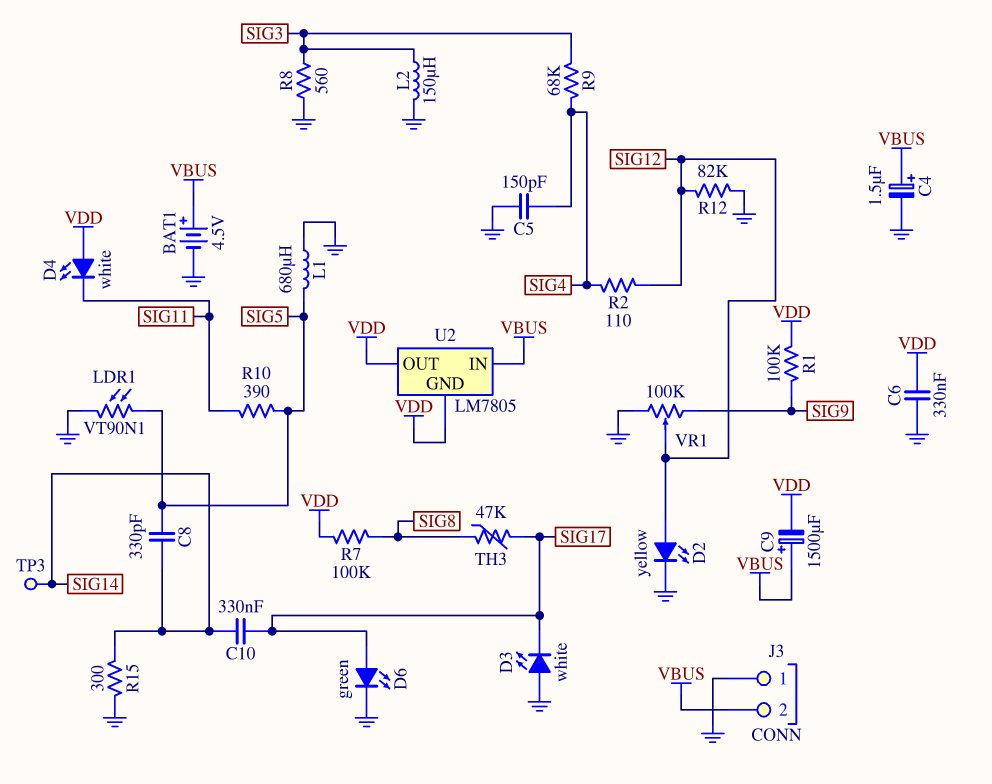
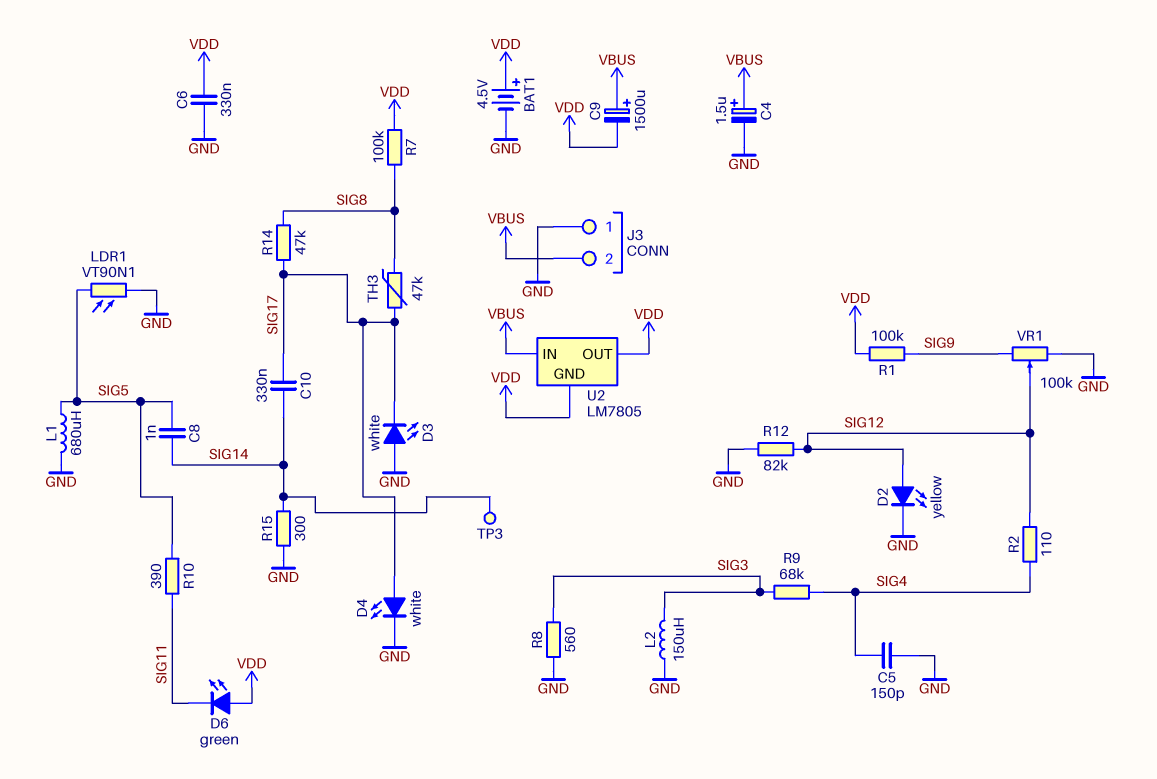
BAT1: 4.5V (plus VBUS, minus GND) -> 4.5V (plus VDD, minus GND)
C8: 330pF (SIG5, SIG14) -> 1nF (SIG5, SIG14)
D4: LED white (A VDD, K SIG11) -> LED white (A SIG17, K GND)
D6: LED green (A SIG17, K GND) -> LED green (A VDD, K SIG11)
R14: none -> 47k (SIG8, SIG17)

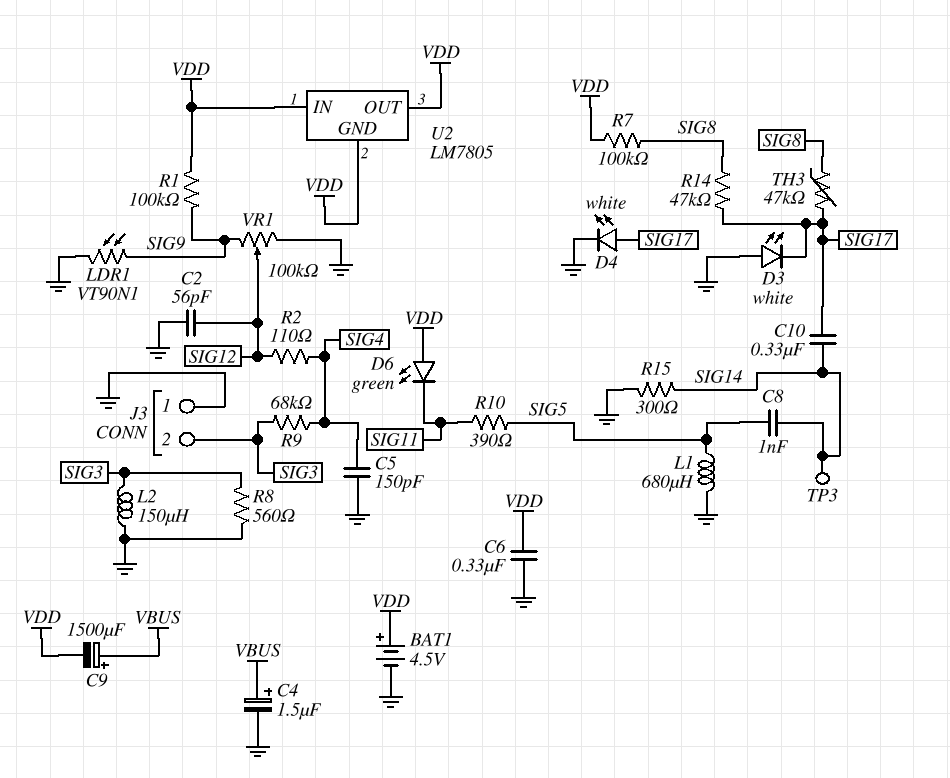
C2: none -> 56pF (GND, SIG12)
D2: LED yellow (A SIG12, K GND) -> none
J3 pin 2: VBUS -> SIG3
LDR1: VT90N1 (GND, SIG5) -> VT90N1 (GND, SIG9)
R12: 82k (GND, SIG12) -> none
U2 pin IN: VBUS -> VDD

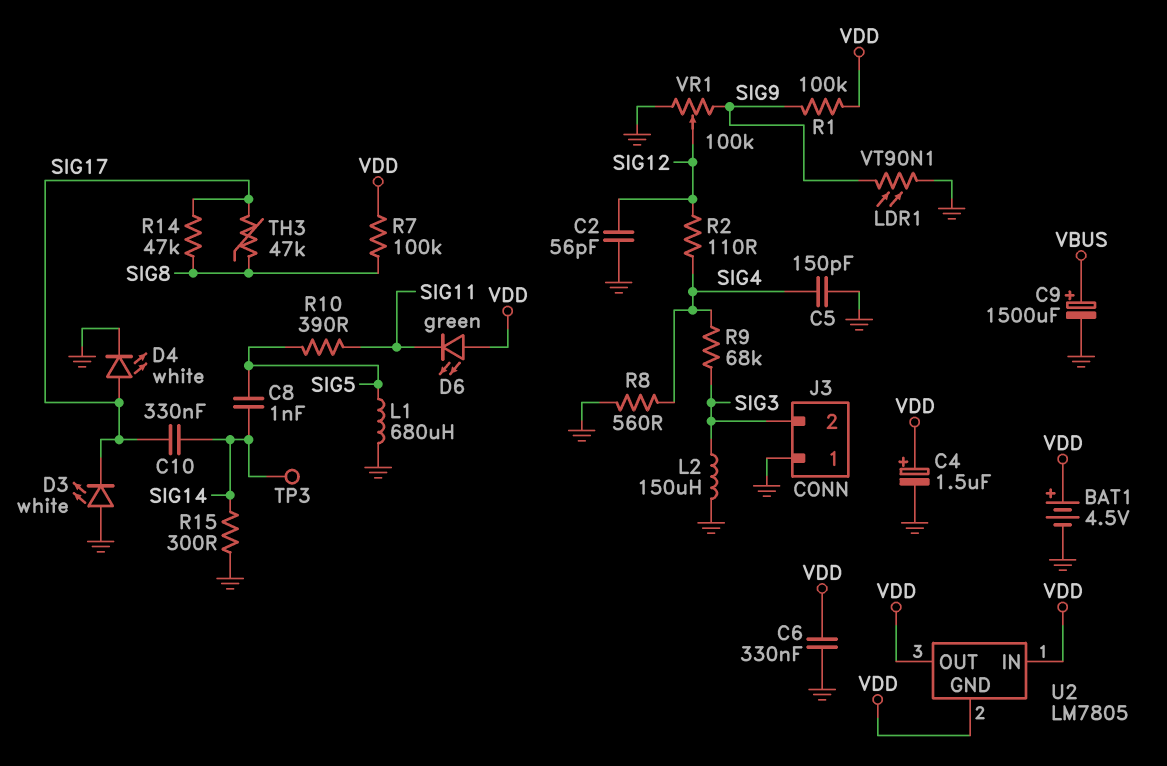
C4: 1.5uF (plus VBUS, minus GND) -> 1.5uF (plus VDD, minus GND)
C9: 1500uF (plus VBUS, minus VDD) -> 1500uF (plus VBUS, minus GND)
R8: 560 (GND, SIG3) -> 560 (GND, SIG4)

